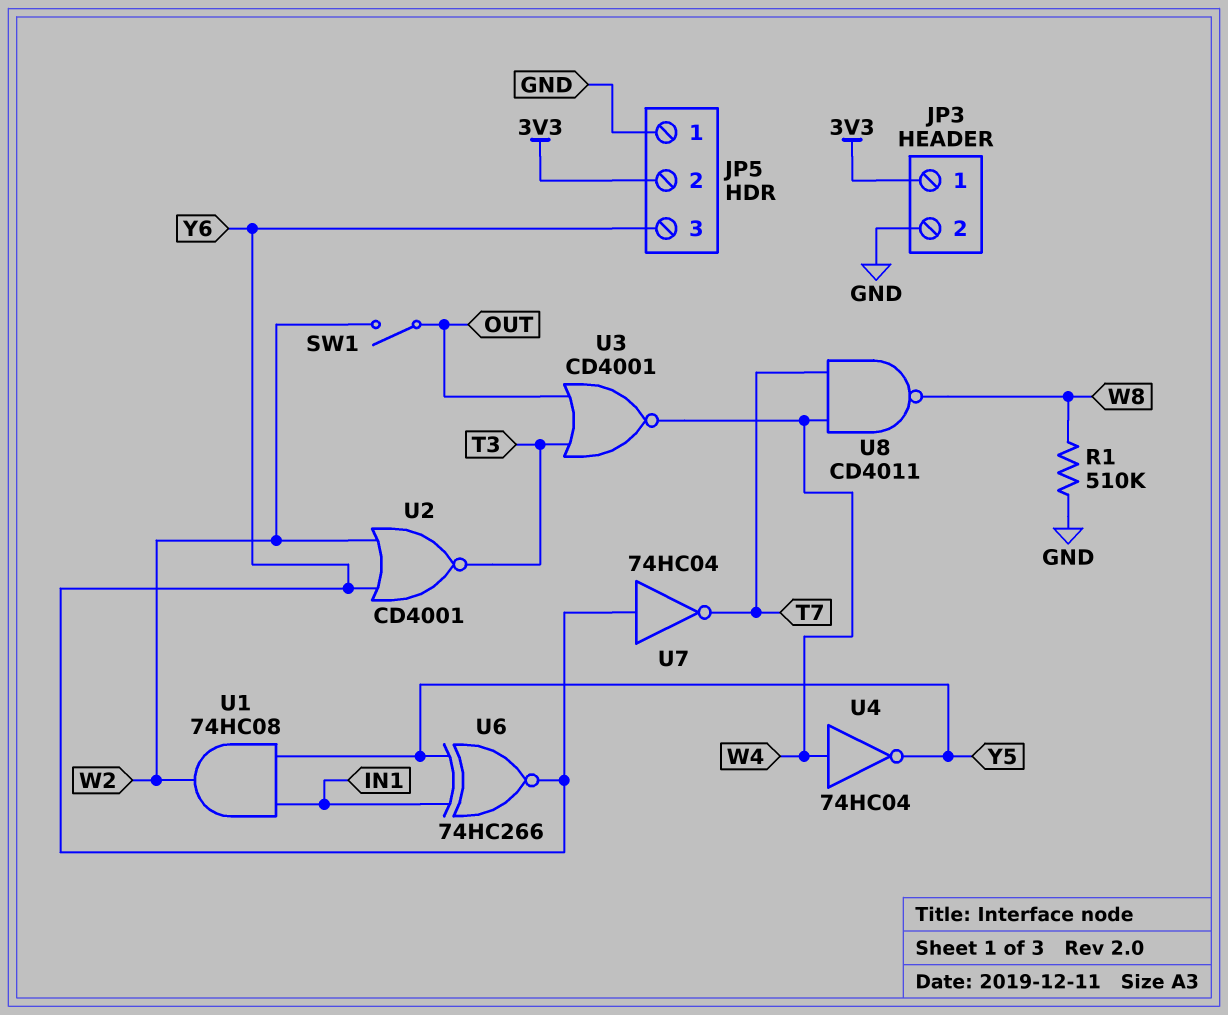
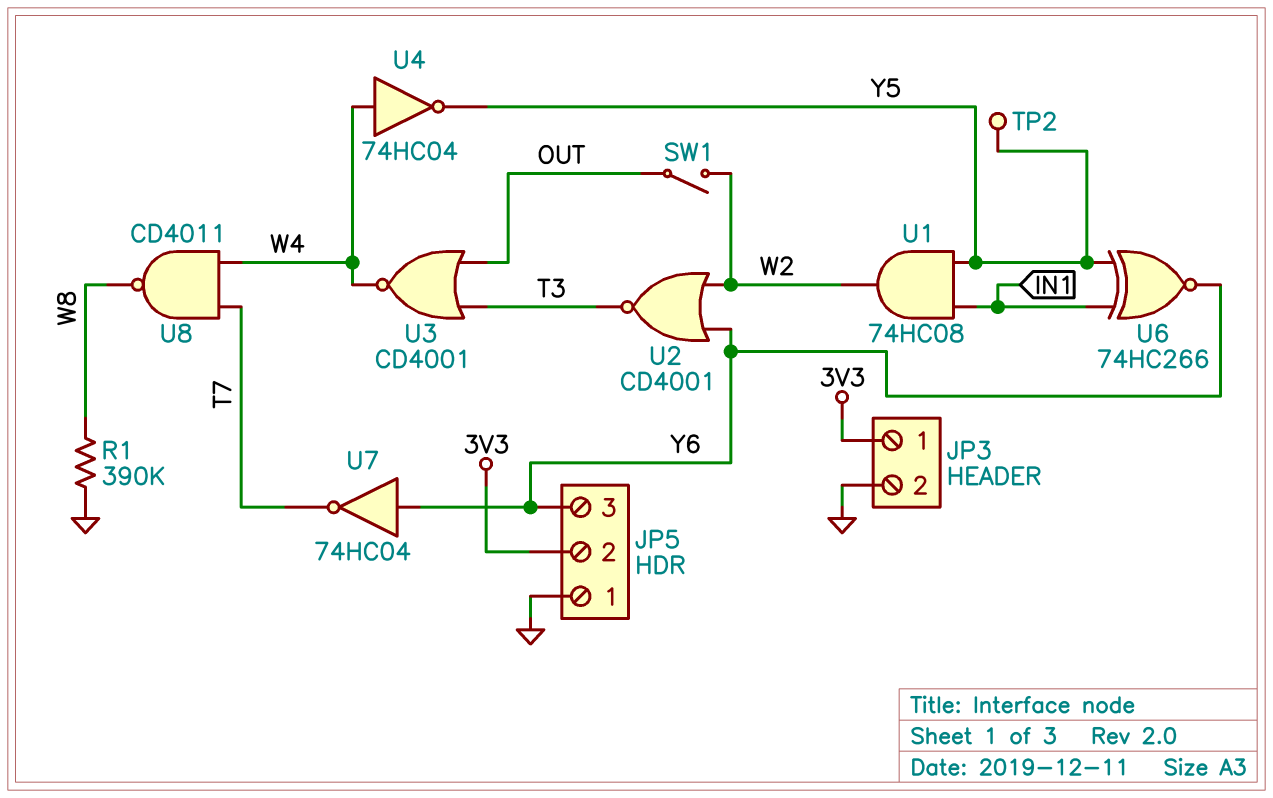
R1: 510k (GND, W8) -> 390k (GND, W8)
TP2: none -> test point (Y5)

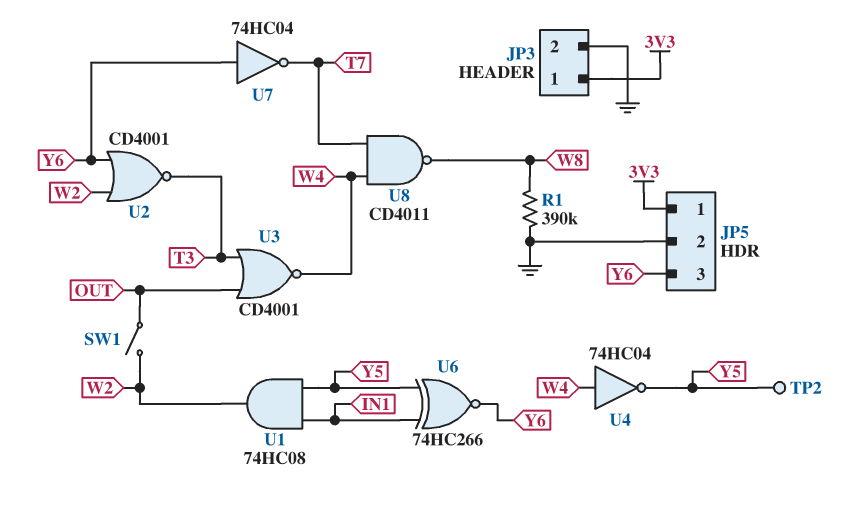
JP5 pin 1: GND -> 3V3
JP5 pin 2: 3V3 -> GND

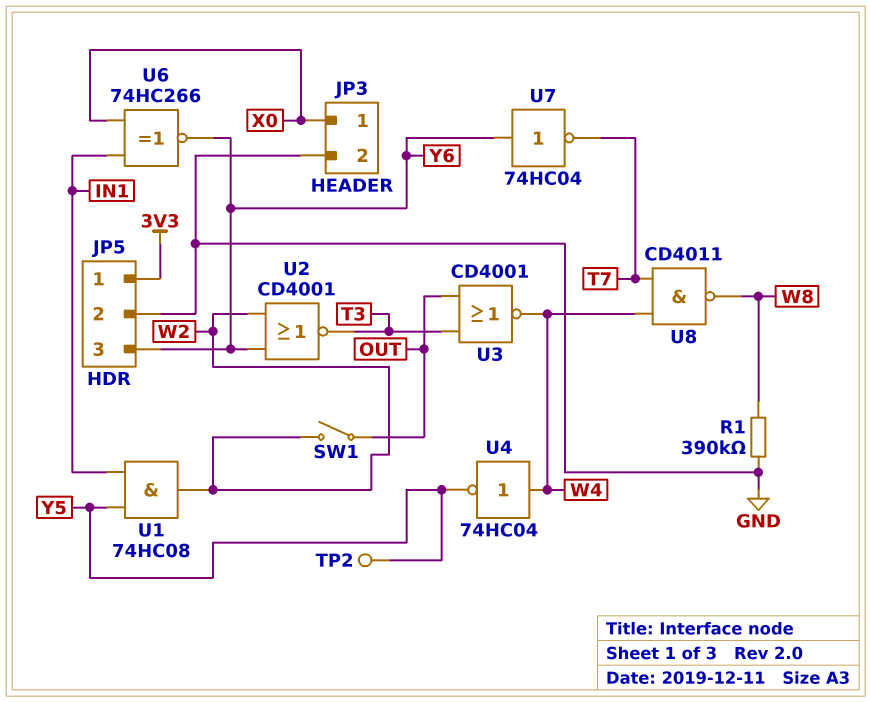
JP3 pin 1: 3V3 -> X0
U6: XNOR 74HC266 (in IN1, in Y5, out Y6) -> XNOR 74HC266 (in IN1, in X0, out Y6)

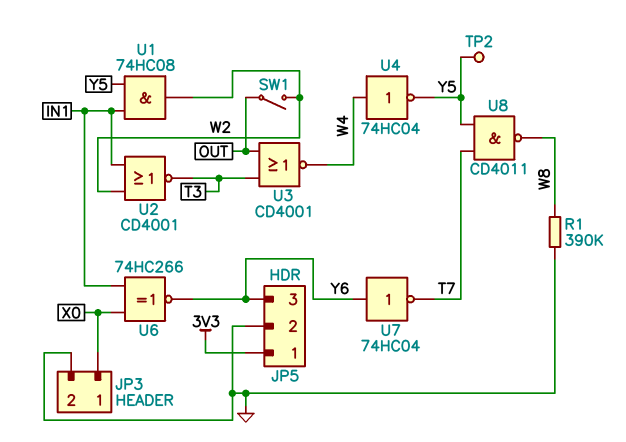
U2: NOR CD4001 (in W2, in Y6, out T3) -> NOR CD4001 (in IN1, in W2, out T3)
U8: NAND CD4011 (in T7, in W4, out W8) -> NAND CD4011 (in T7, in Y5, out W8)

